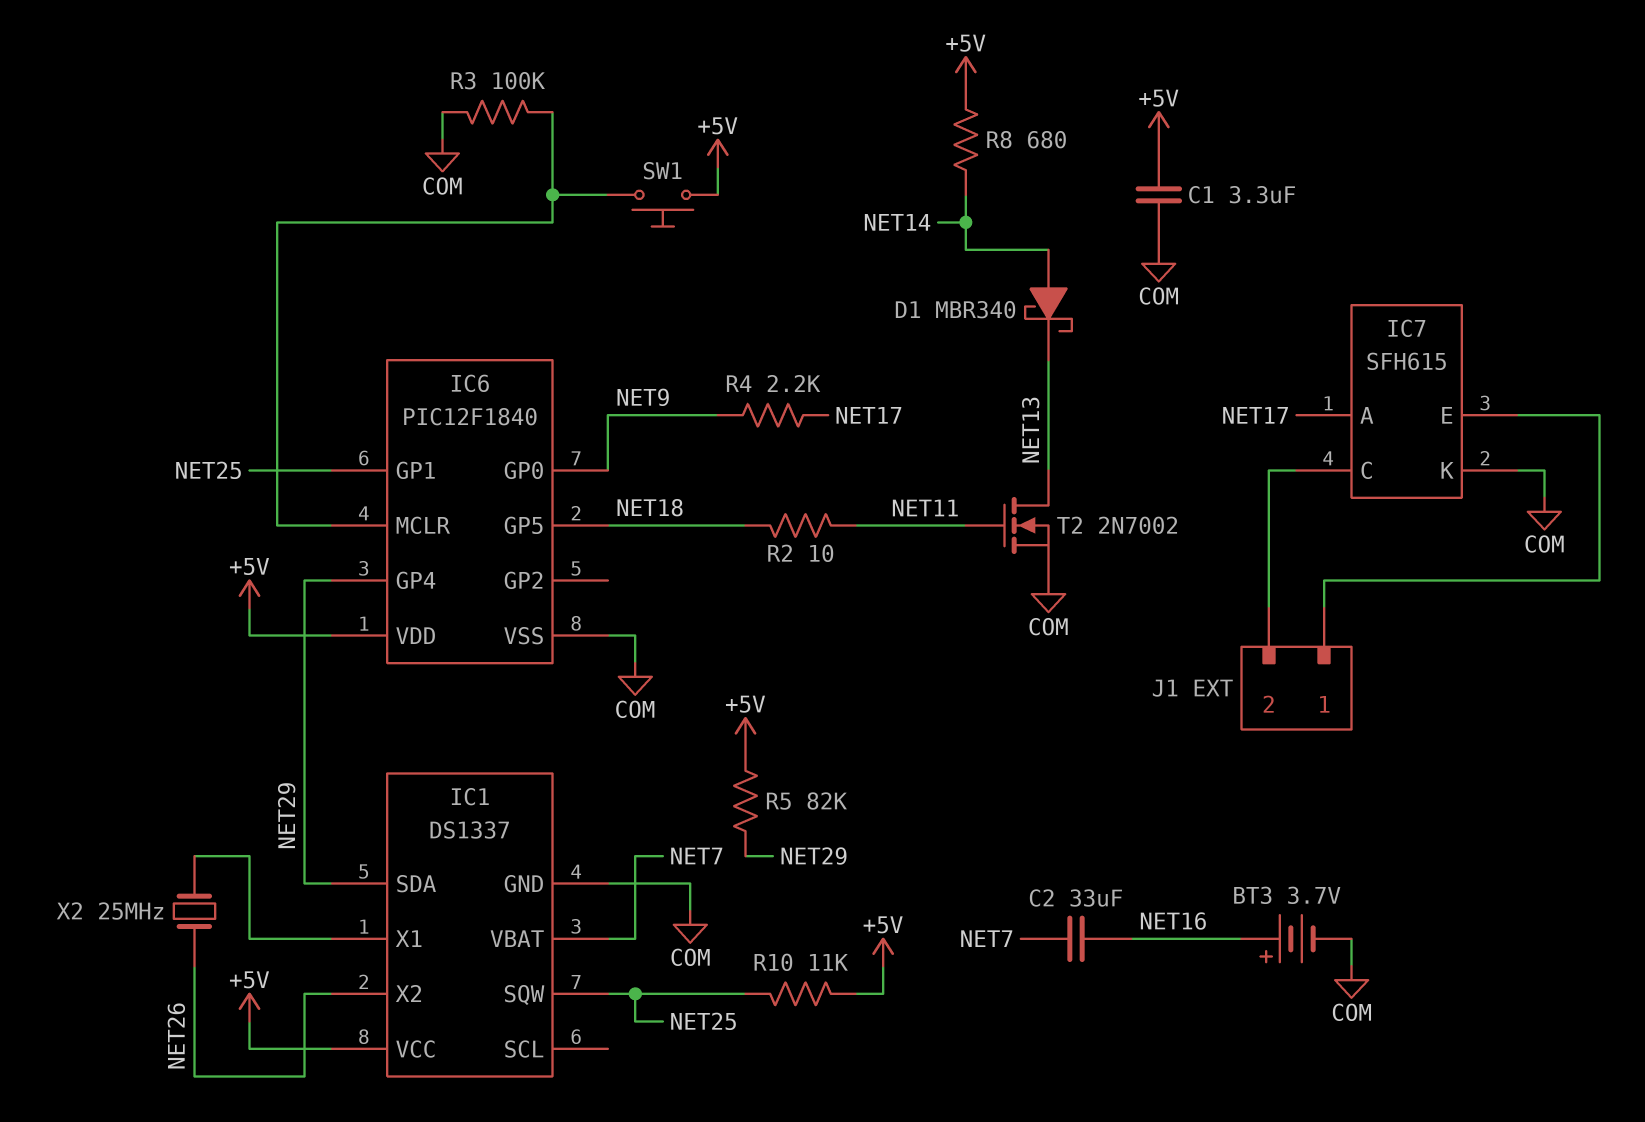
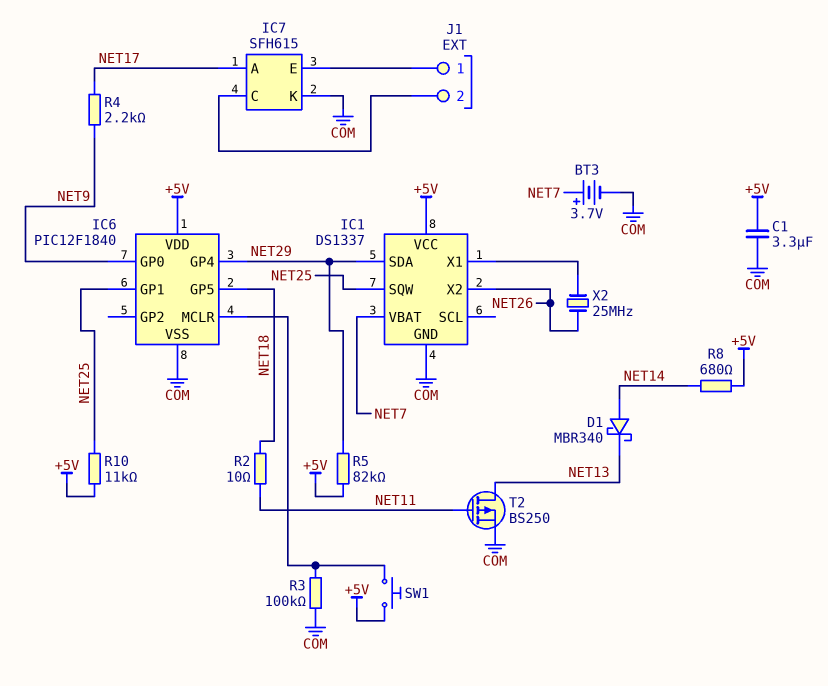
BT3: 3.7V (plus NET16, minus COM) -> 3.7V (plus NET7, minus COM)
C2: 33uF (NET7, NET16) -> none
T2: NMOS 2N7002 (G NET11, D NET13, S COM) -> PMOS BS250 (G NET11, D NET13, S COM)

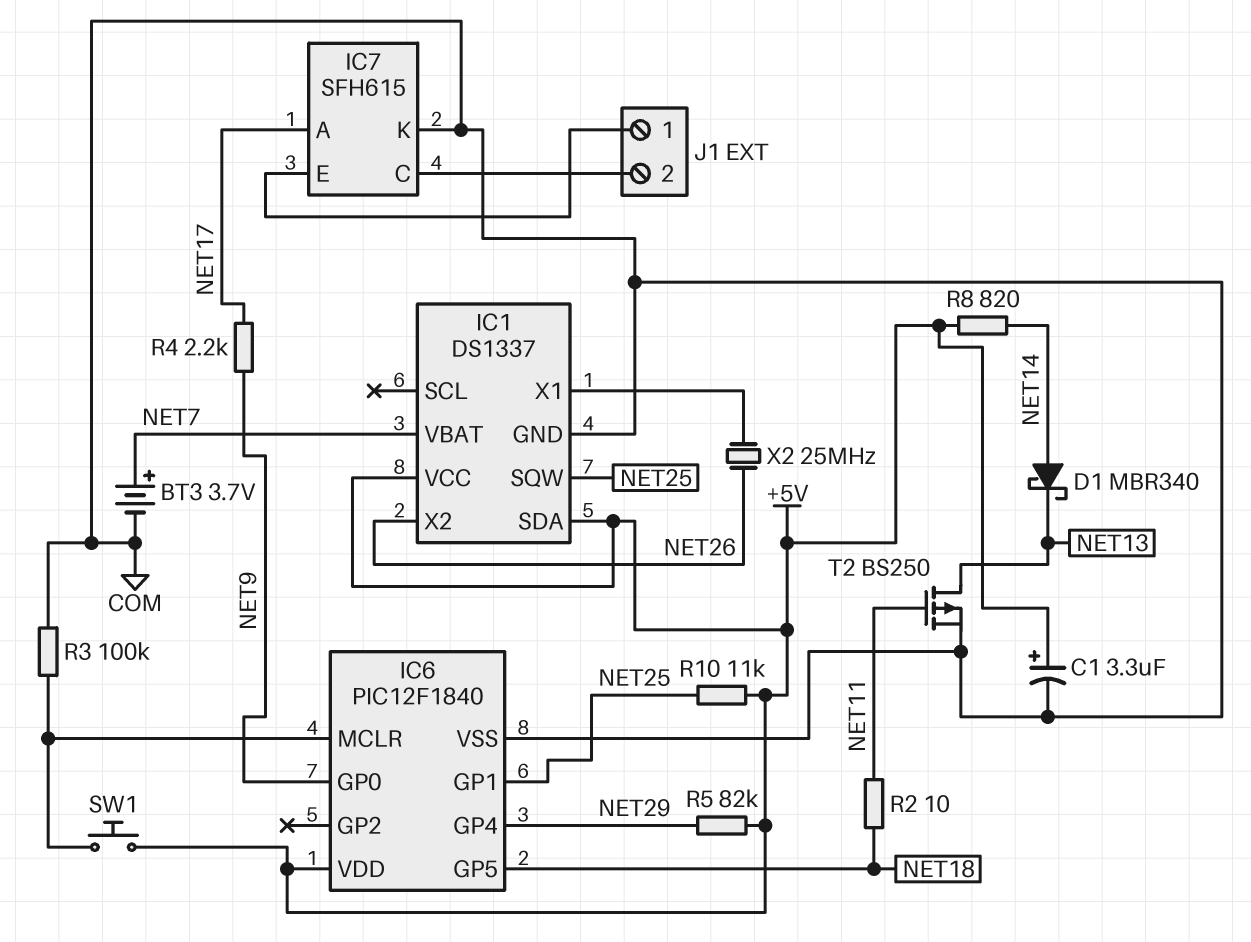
C1: 3.3uF (+5V, COM) -> 3.3uF (plus +5V, minus COM)
IC1 pin SDA: NET29 -> +5V
R8: 680 (+5V, NET14) -> 820 (+5V, NET14)

